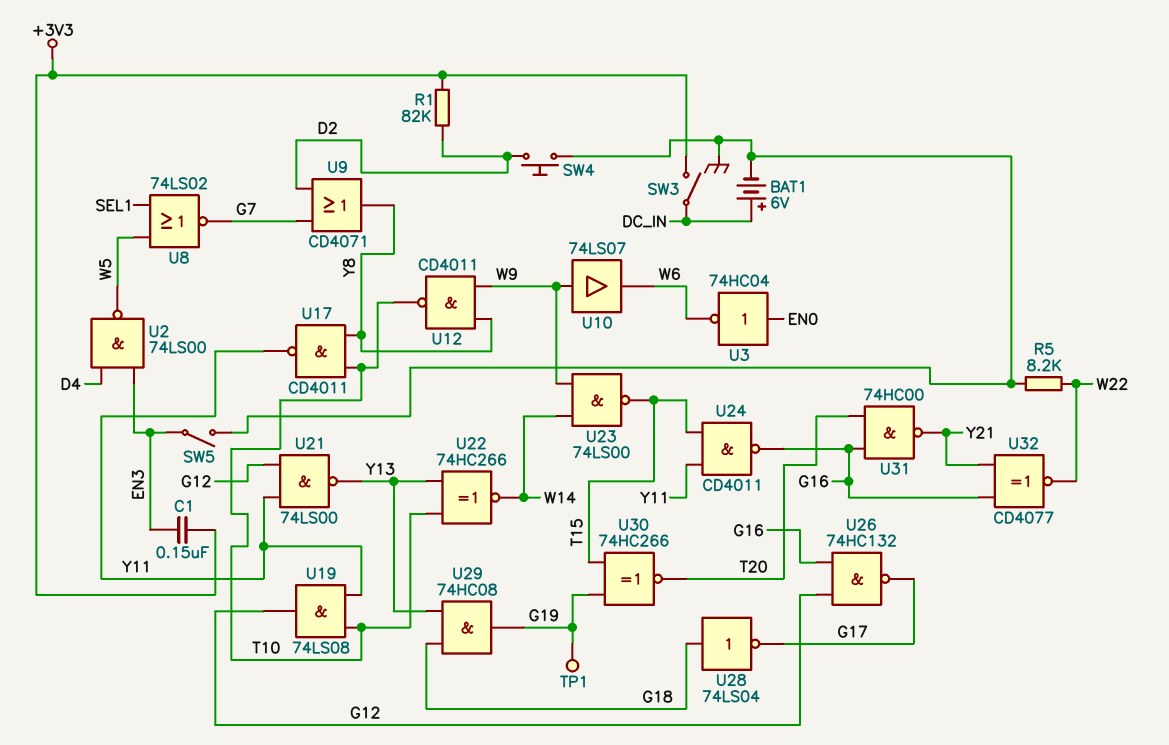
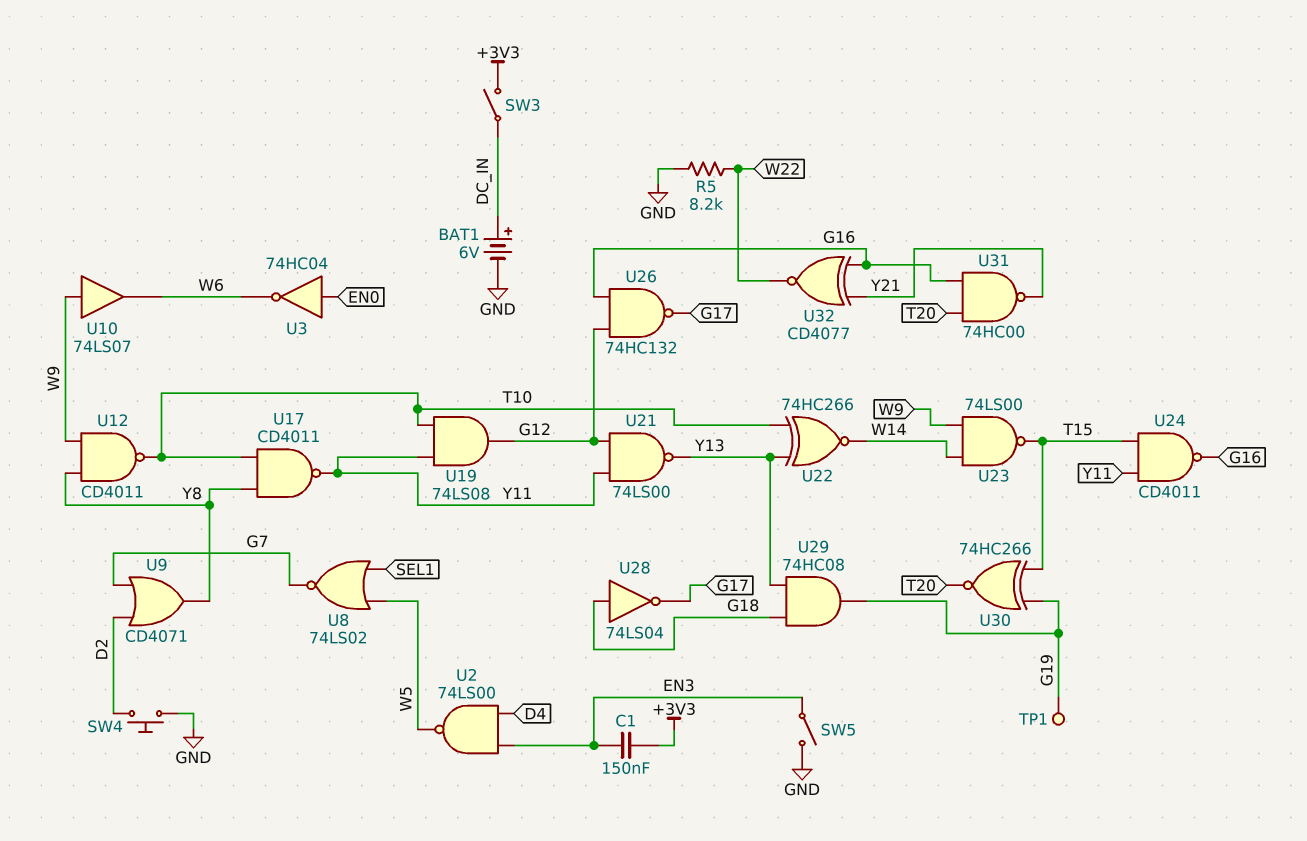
R1: 82k (+3V3, D2) -> none

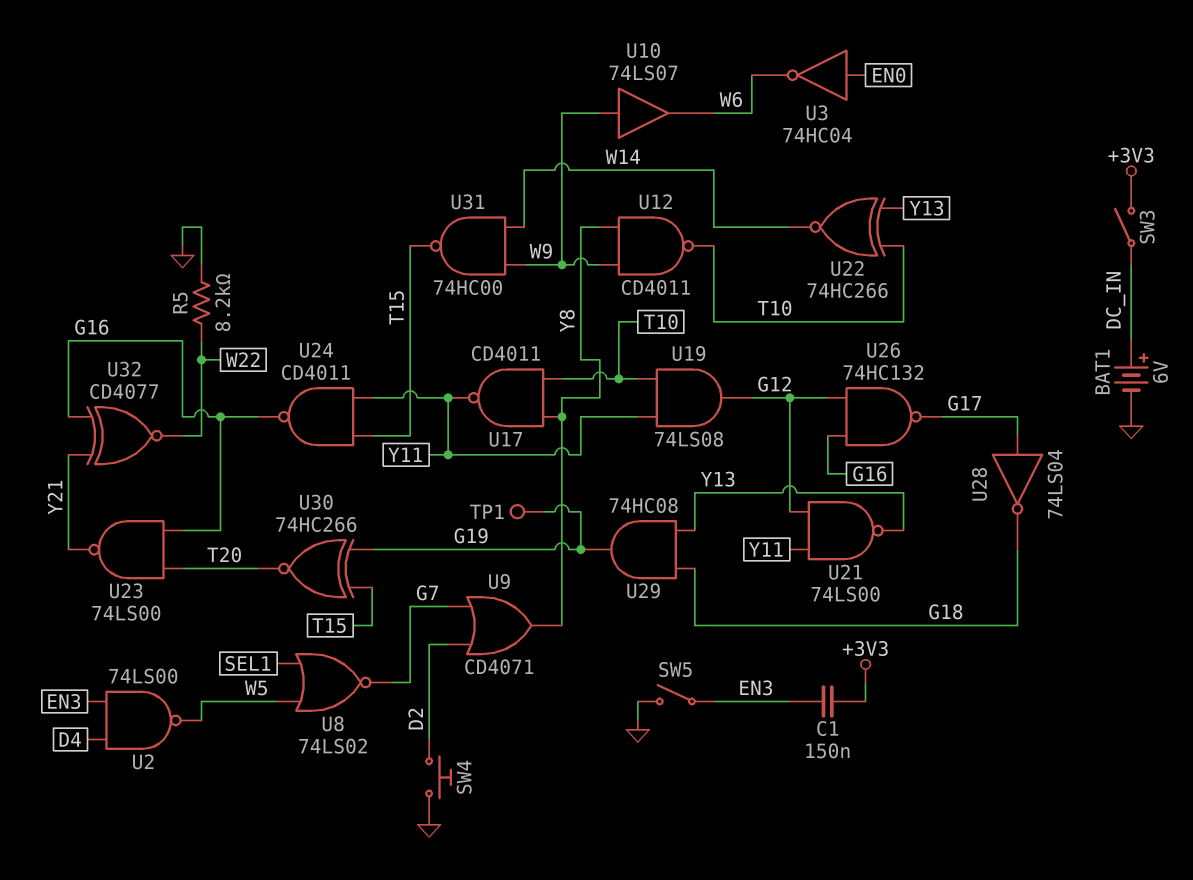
U23: NAND 74LS00 (in W9, in W14, out T15) -> NAND 74LS00 (in G16, in T20, out Y21)
U28: NOT 74LS04 (in G18, out G17) -> NOT 74LS04 (in G17, out G18)
U31: NAND 74HC00 (in G16, in T20, out Y21) -> NAND 74HC00 (in W9, in W14, out T15)

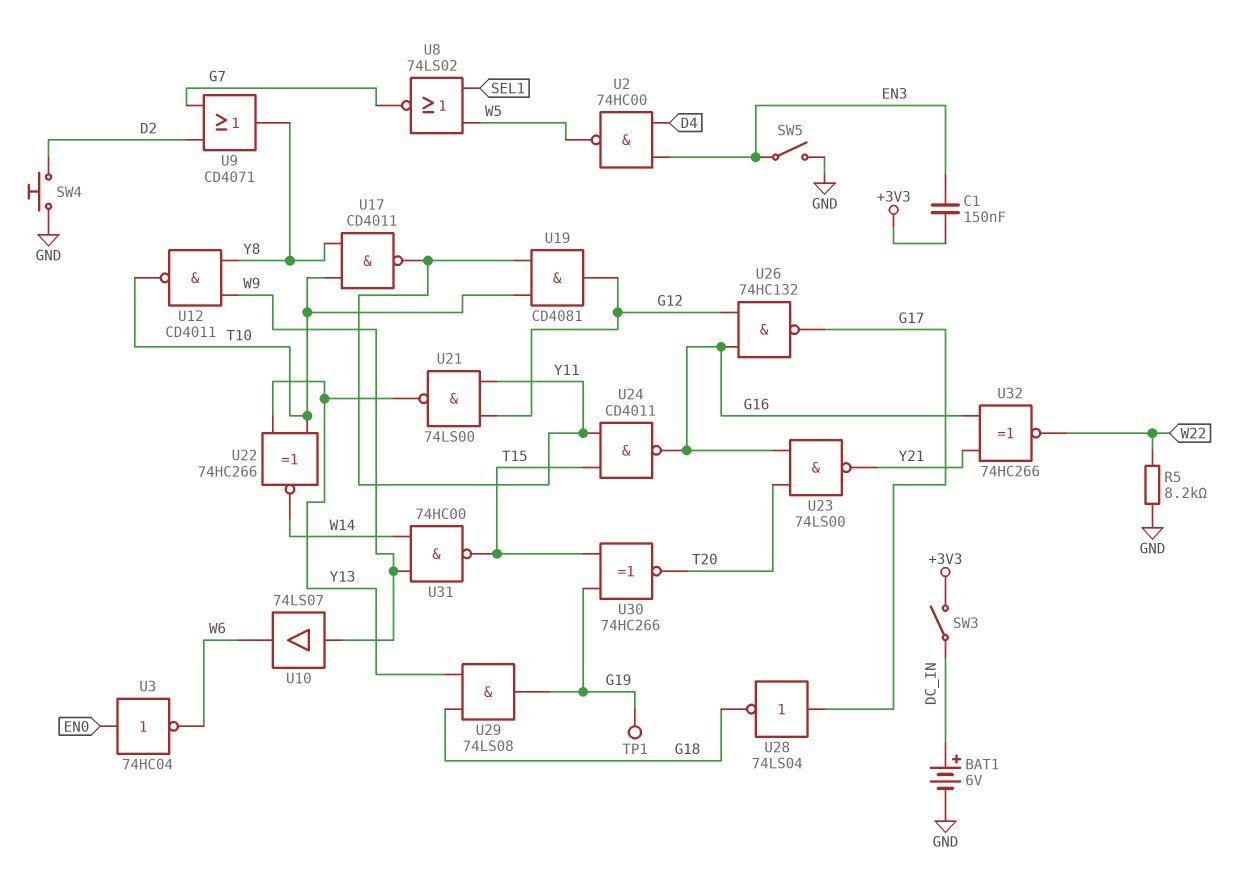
U2: NAND 74LS00 (in D4, in EN3, out W5) -> NAND 74HC00 (in D4, in EN3, out W5)
U19: AND 74LS08 (in T10, in Y11, out G12) -> AND CD4081 (in T10, in Y11, out G12)
U29: AND 74HC08 (in G18, in Y13, out G19) -> AND 74LS08 (in G18, in Y13, out G19)
U32: XNOR CD4077 (in G16, in Y21, out W22) -> XNOR 74HC266 (in G16, in Y21, out W22)

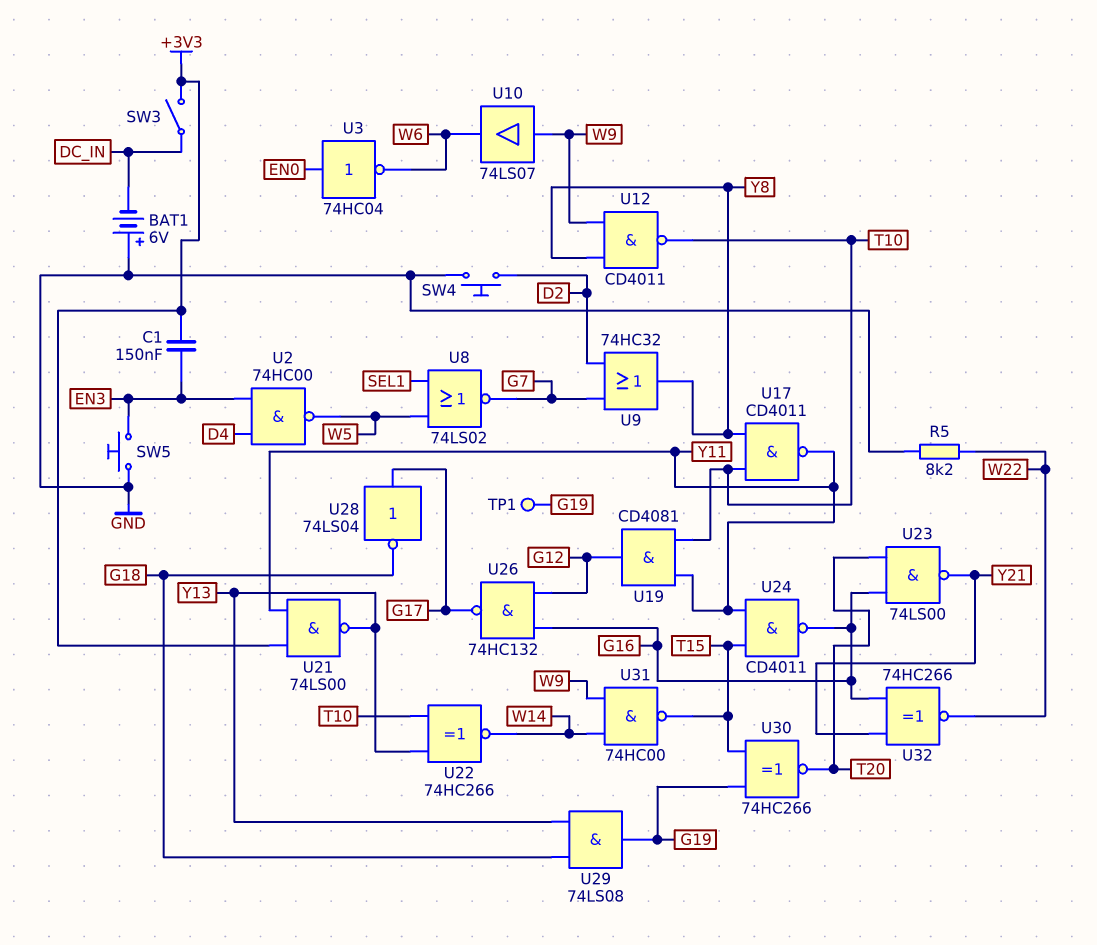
BAT1: 6V (plus DC_IN, minus GND) -> 6V (plus GND, minus DC_IN)
SW5: switch (EN3, GND) -> button (EN3, GND)
U9: OR CD4071 (in D2, in G7, out Y8) -> OR 74HC32 (in D2, in G7, out Y8)
U21: NAND 74LS00 (in G12, in Y11, out Y13) -> NAND 74LS00 (in +3V3, in Y11, out Y13)

